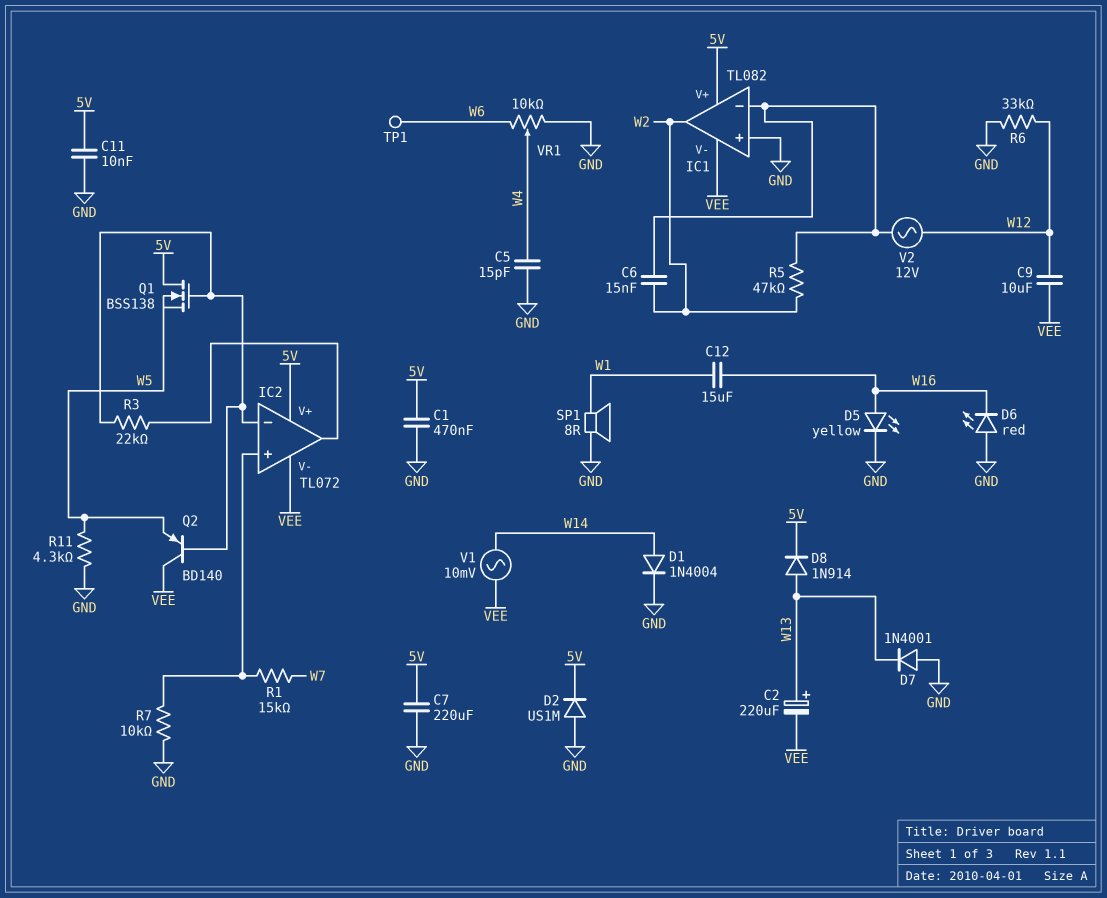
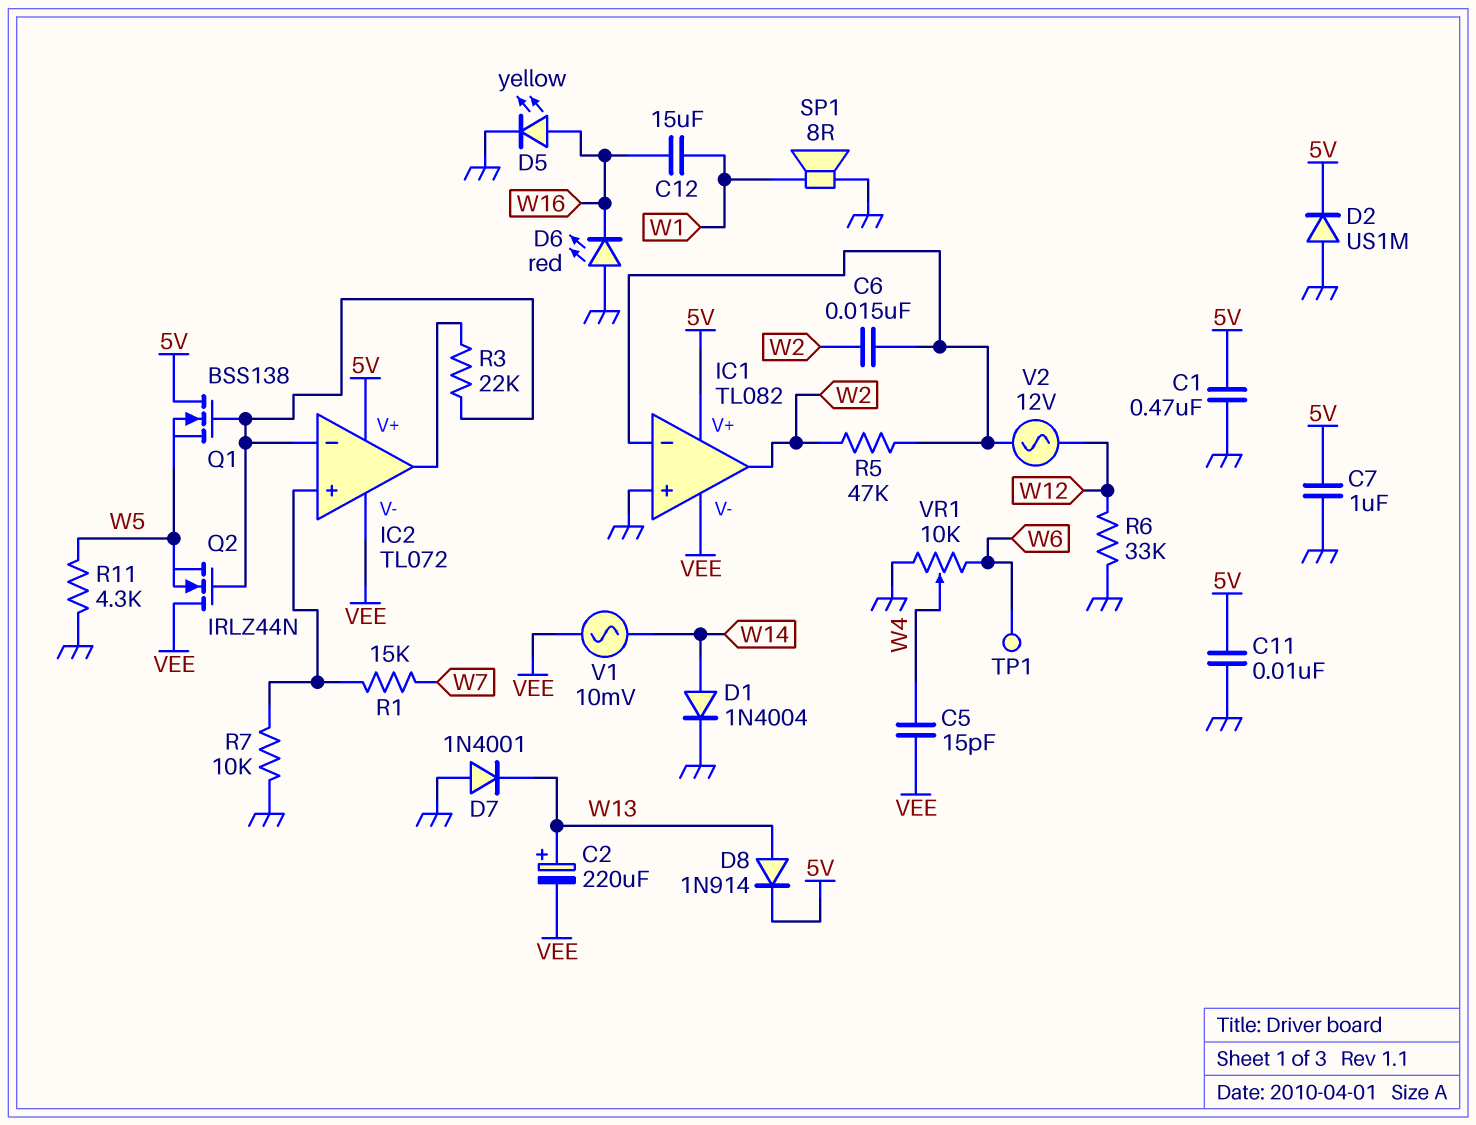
C5: 15pF (GND, W4) -> 15pF (VEE, W4)
C7: 220uF (5V, GND) -> 1uF (5V, GND)
C9: 10uF (VEE, W12) -> none
Q2: PNP BD140 (B IC2/in-, C VEE, E W5) -> NMOS IRLZ44N (G IC2/in-, D VEE, S W5)

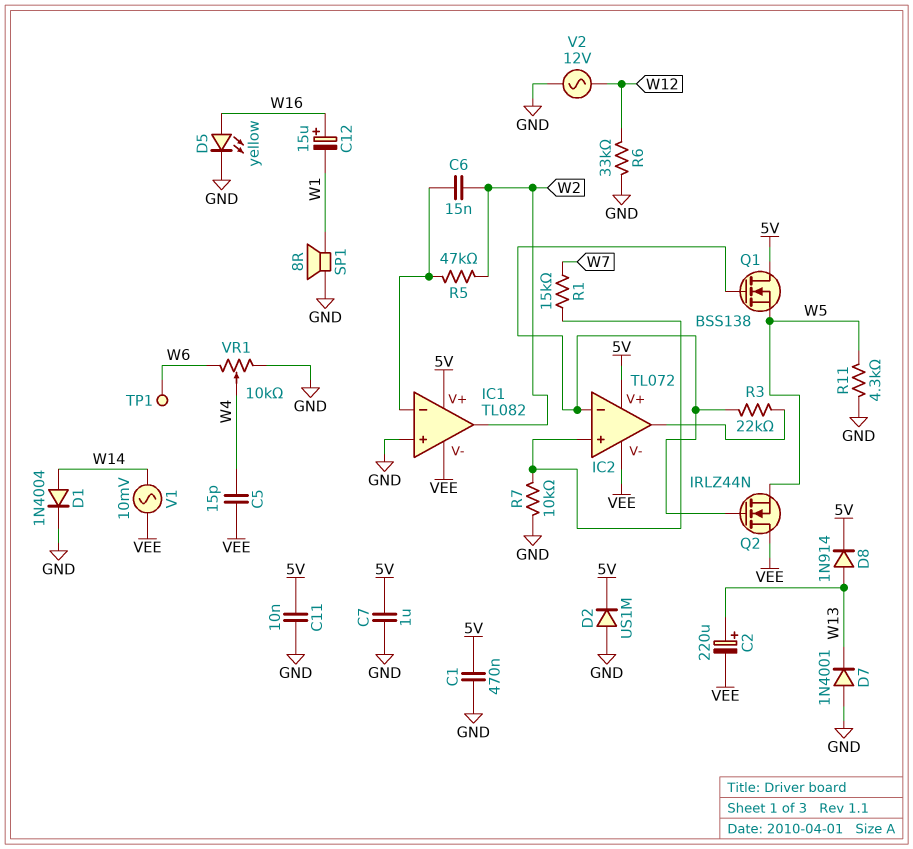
C12: 15uF (W1, W16) -> 15uF (plus W16, minus W1)
D6: LED red (A GND, K W16) -> none
V2: AC 12V (IC1/in-, W12) -> AC 12V (GND, W12)

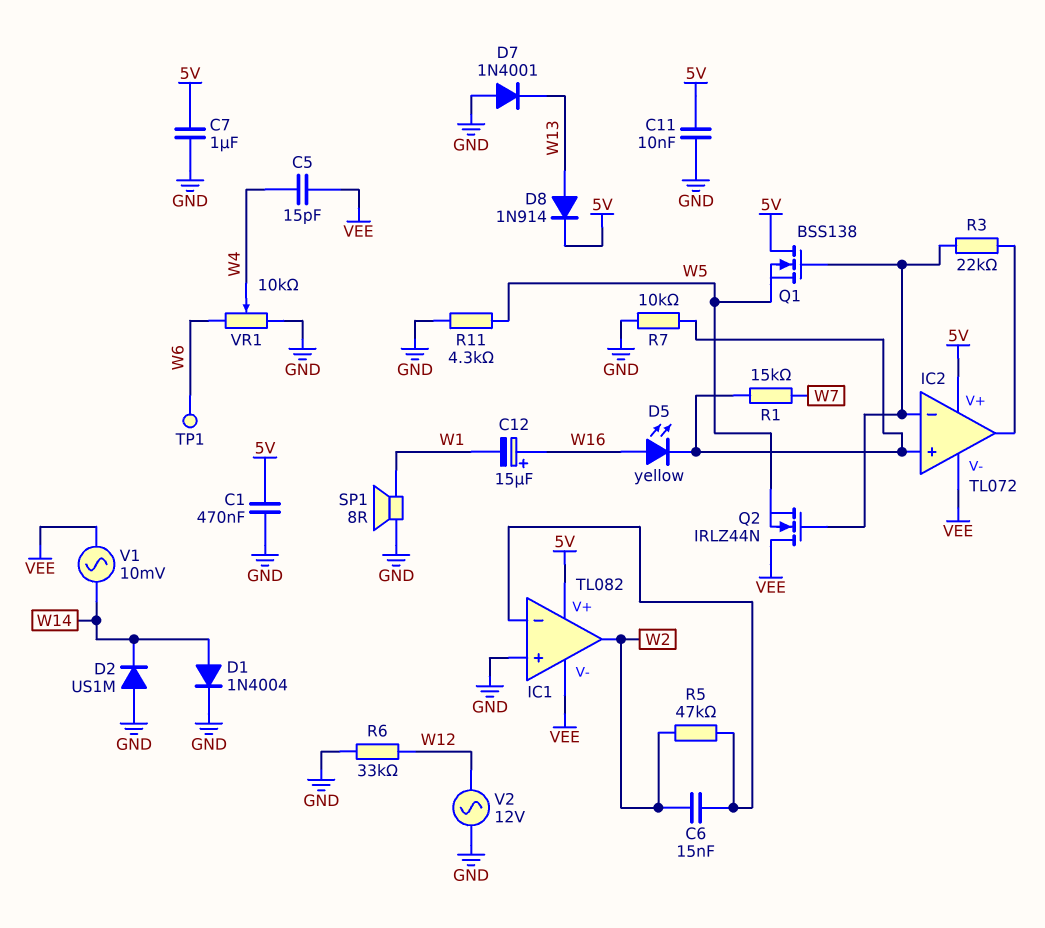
C2: 220uF (plus W13, minus VEE) -> none
D2: diode US1M (A GND, K 5V) -> diode US1M (A GND, K W14)
D5: LED yellow (A W16, K GND) -> LED yellow (A W16, K IC2/in+)

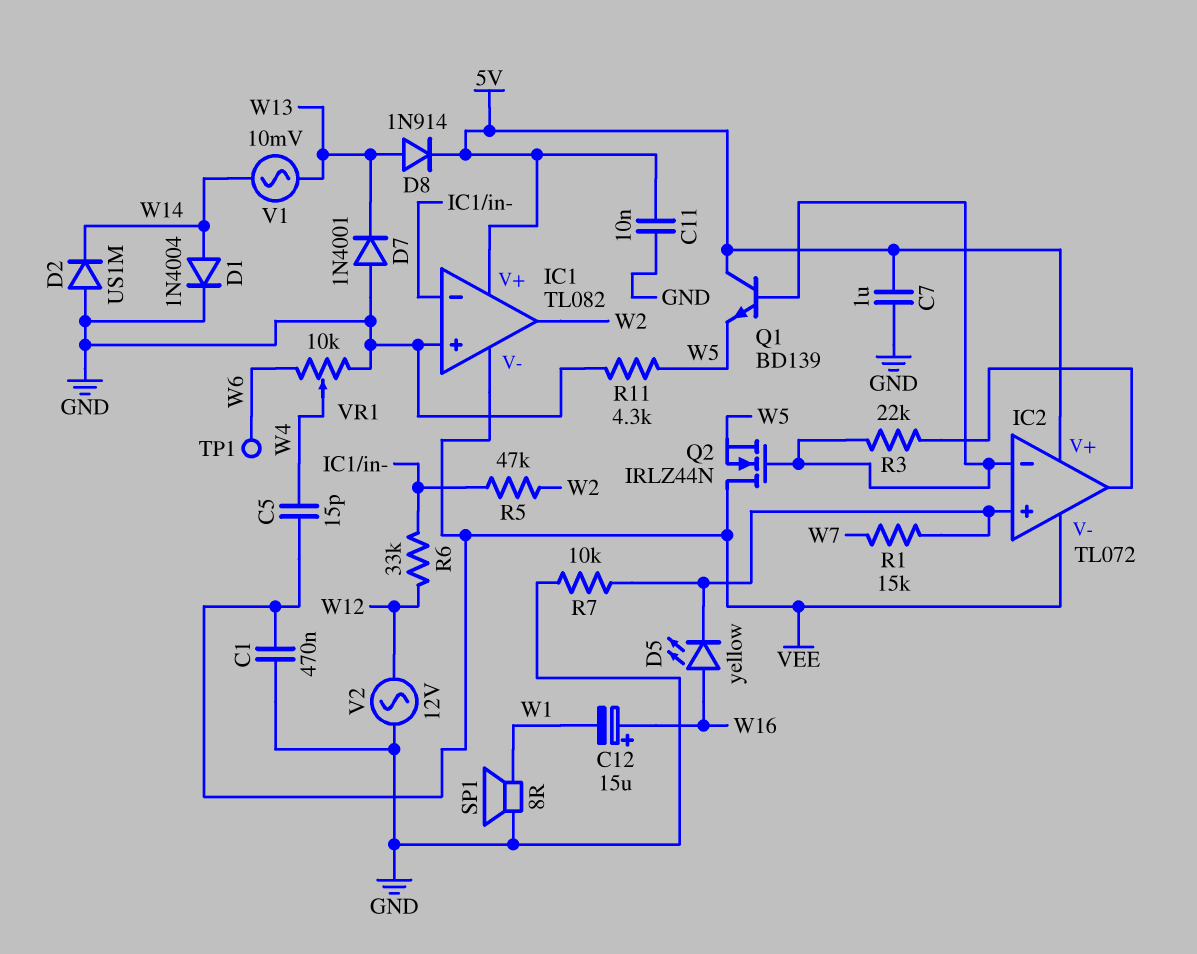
C1: 470nF (5V, GND) -> 470nF (GND, VEE)
C6: 15nF (IC1/in-, W2) -> none
Q1: NMOS BSS138 (G IC2/in-, D 5V, S W5) -> NPN BD139 (B IC2/in-, C 5V, E W5)
R6: 33k (GND, W12) -> 33k (IC1/in-, W12)
V1: AC 10mV (VEE, W14) -> AC 10mV (W13, W14)

